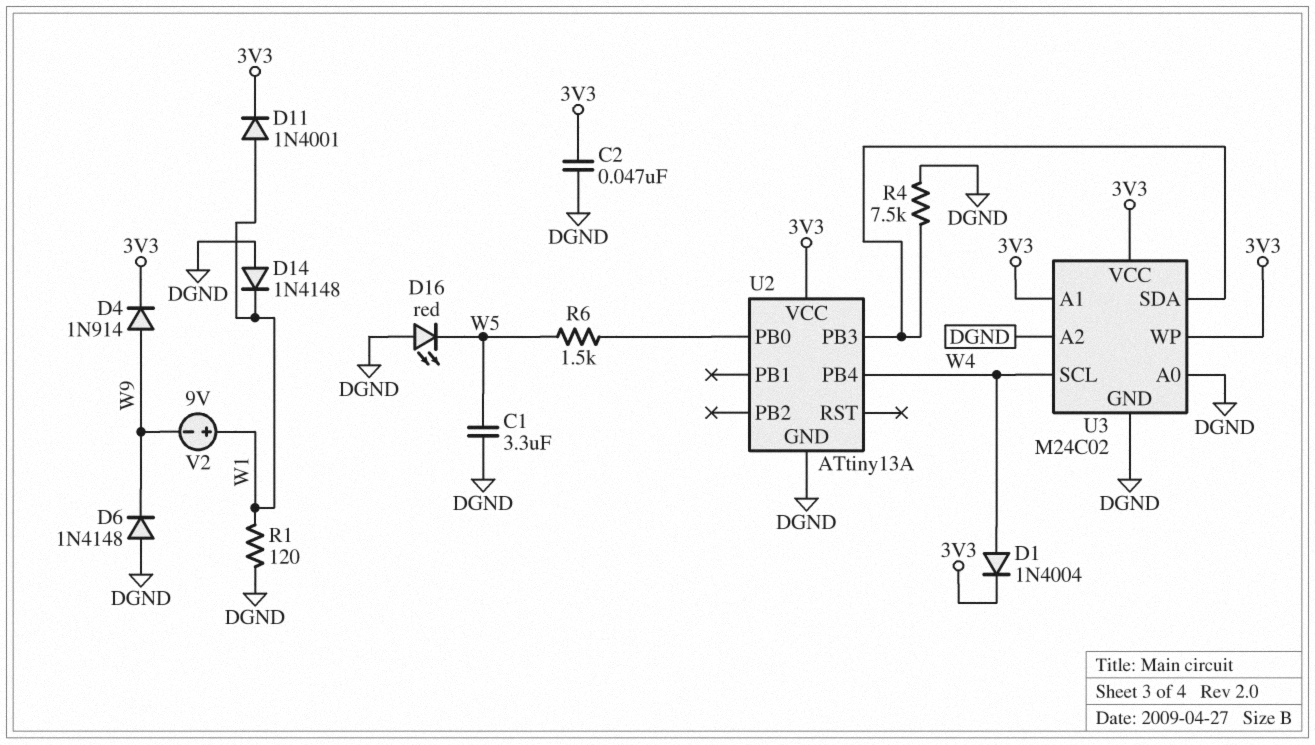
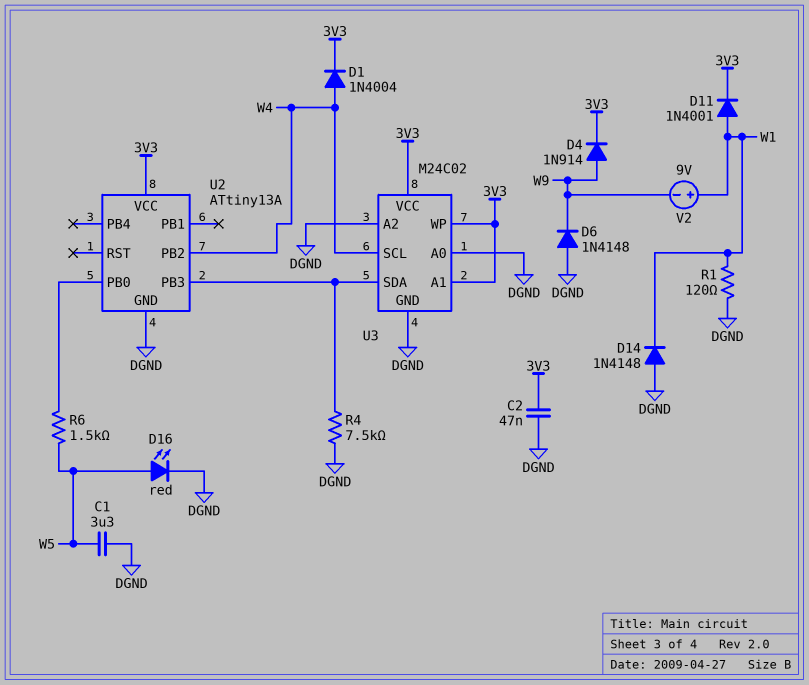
D16: LED red (A DGND, K W5) -> LED red (A W5, K DGND)
U2 pin PB2: none -> W4
U2 pin PB4: W4 -> none

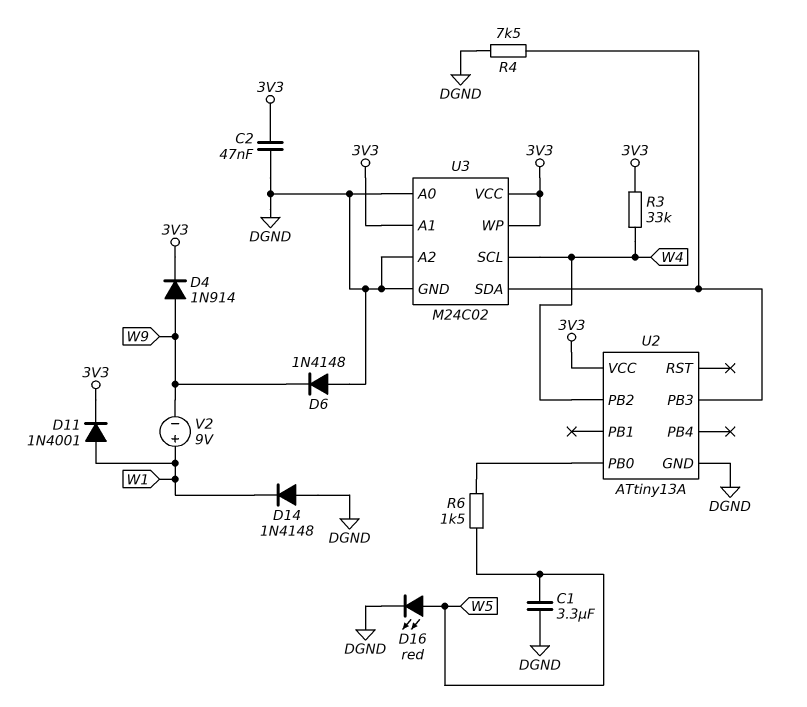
D1: diode 1N4004 (A W4, K 3V3) -> none
R1: 120 (DGND, W1) -> none
R3: none -> 33k (3V3, W4)

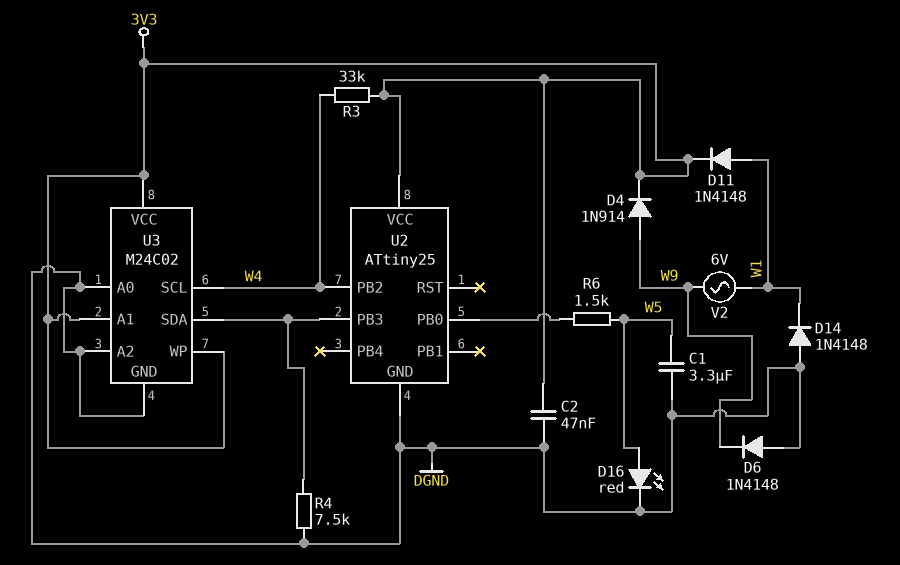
D11: diode 1N4001 (A W1, K 3V3) -> diode 1N4148 (A W1, K 3V3)
U2: ATtiny13A -> ATtiny25
V2: 9V (plus W1, minus W9) -> AC 6V (W1, W9)

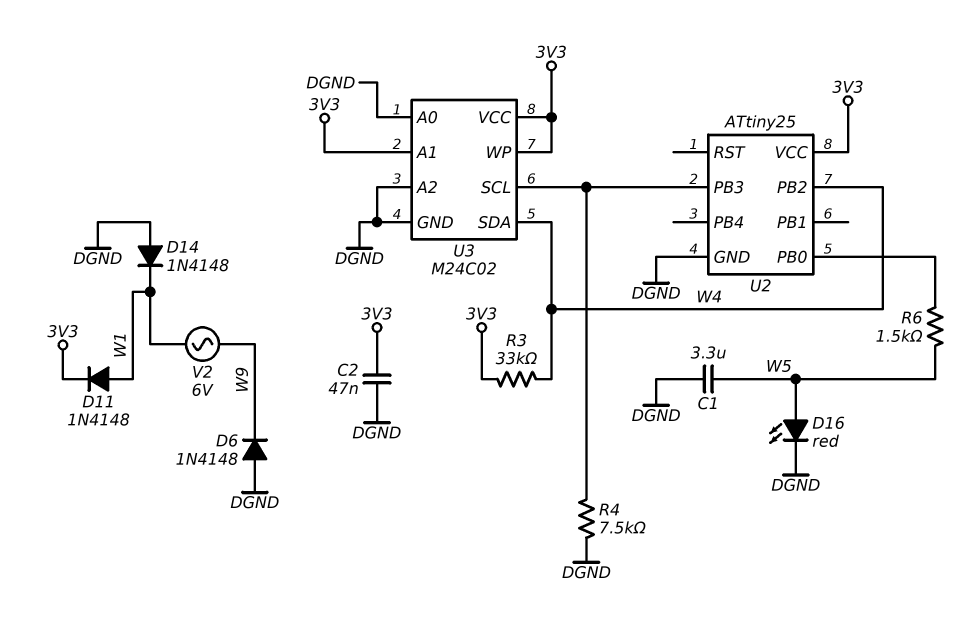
D4: diode 1N914 (A W9, K 3V3) -> none
U3 pin SCL: W4 -> U2/PB3
U3 pin SDA: U2/PB3 -> W4

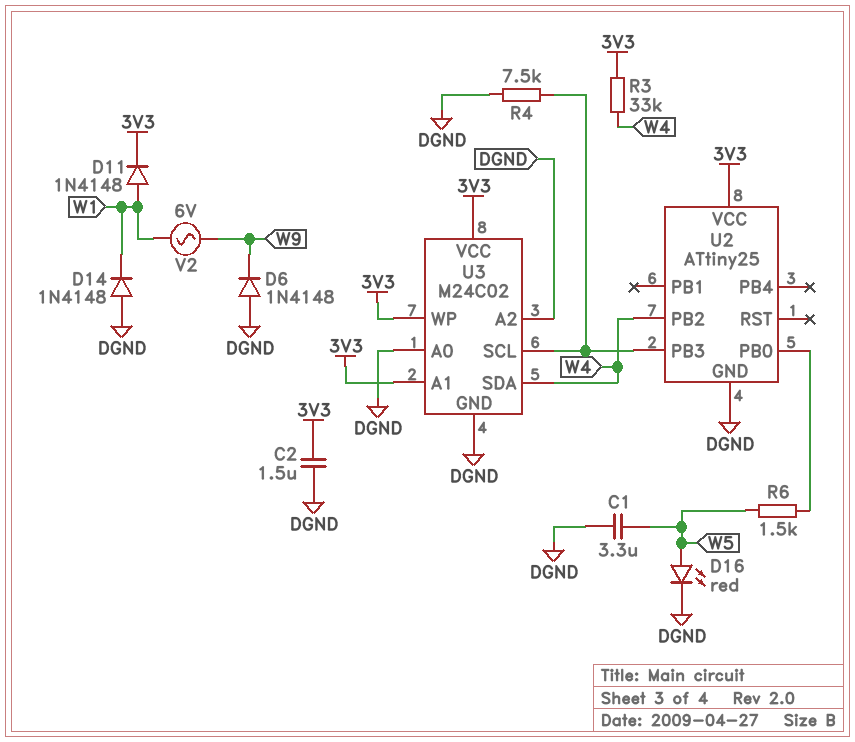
C2: 47nF (3V3, DGND) -> 1.5uF (3V3, DGND)

